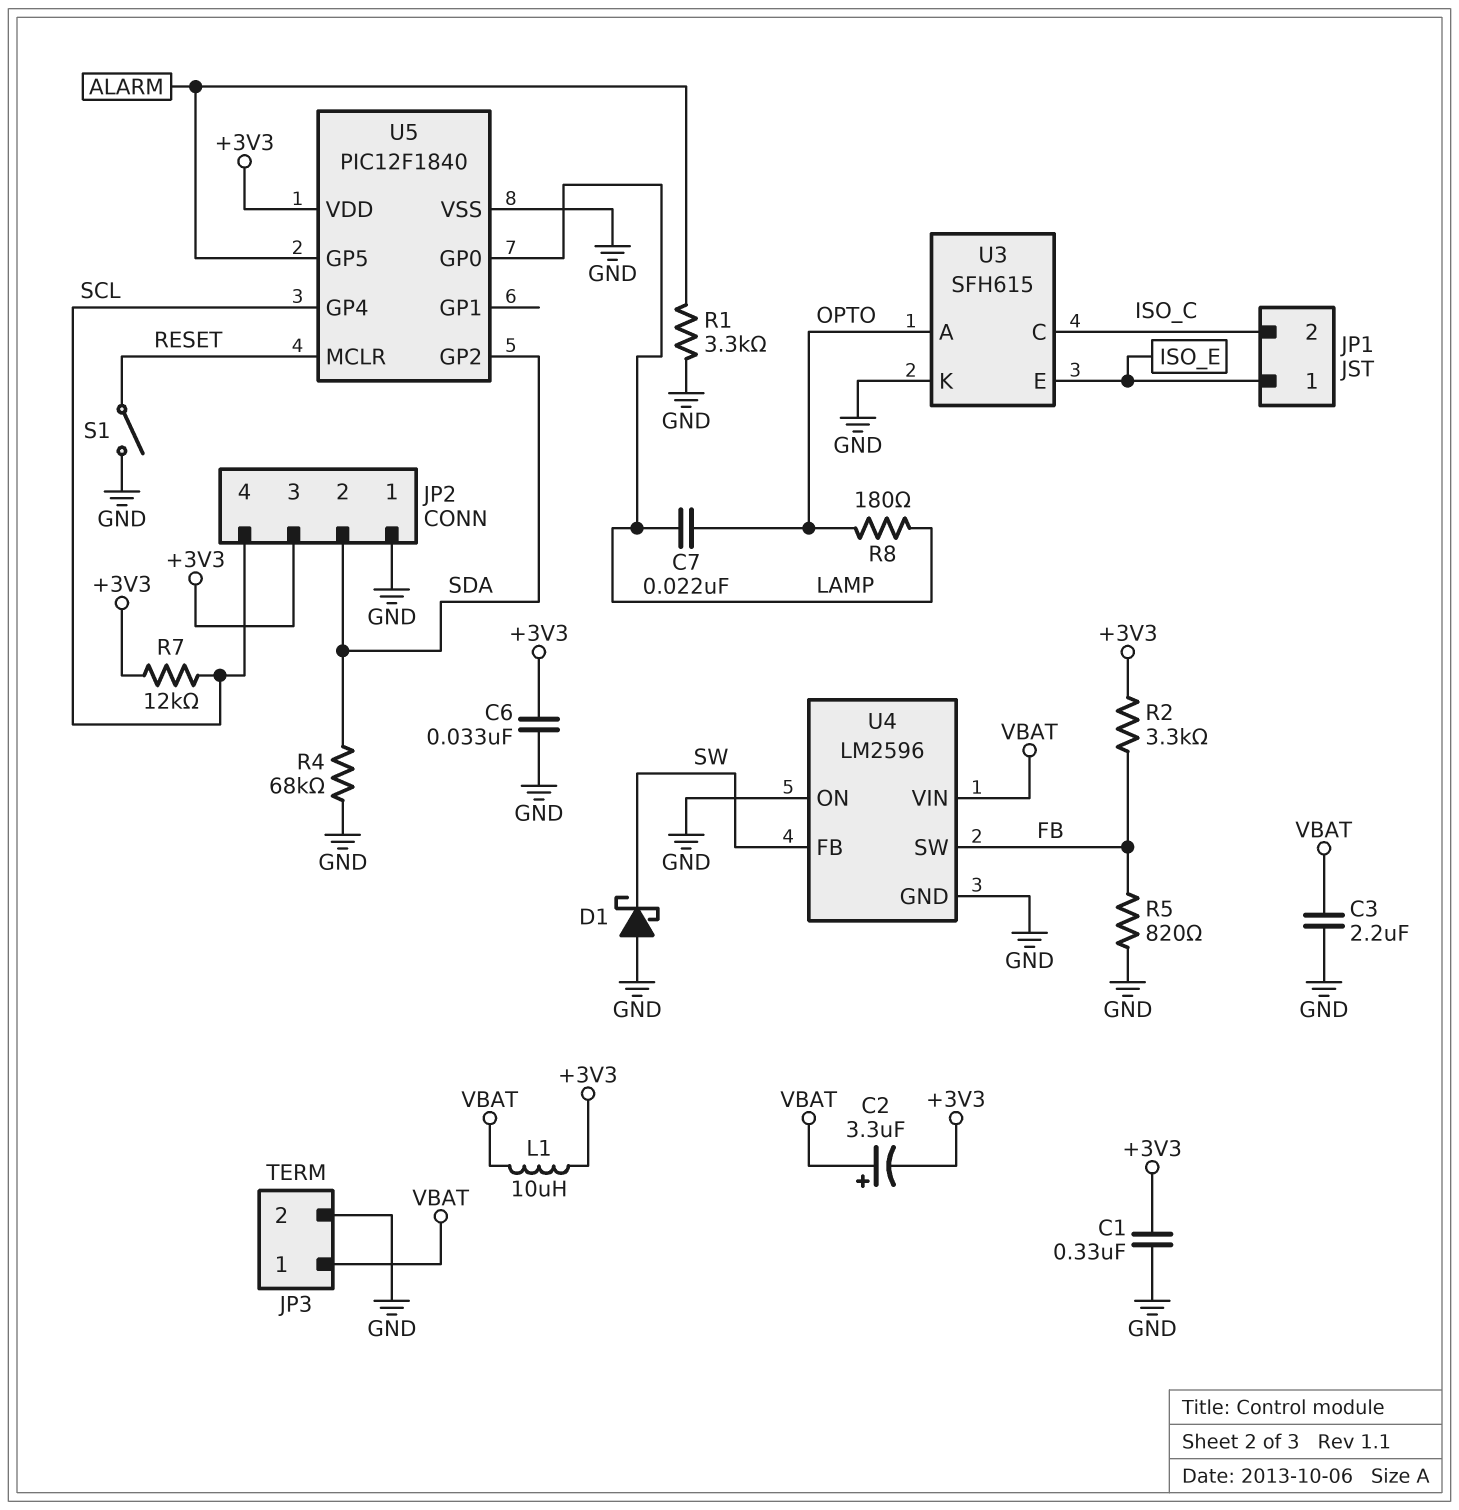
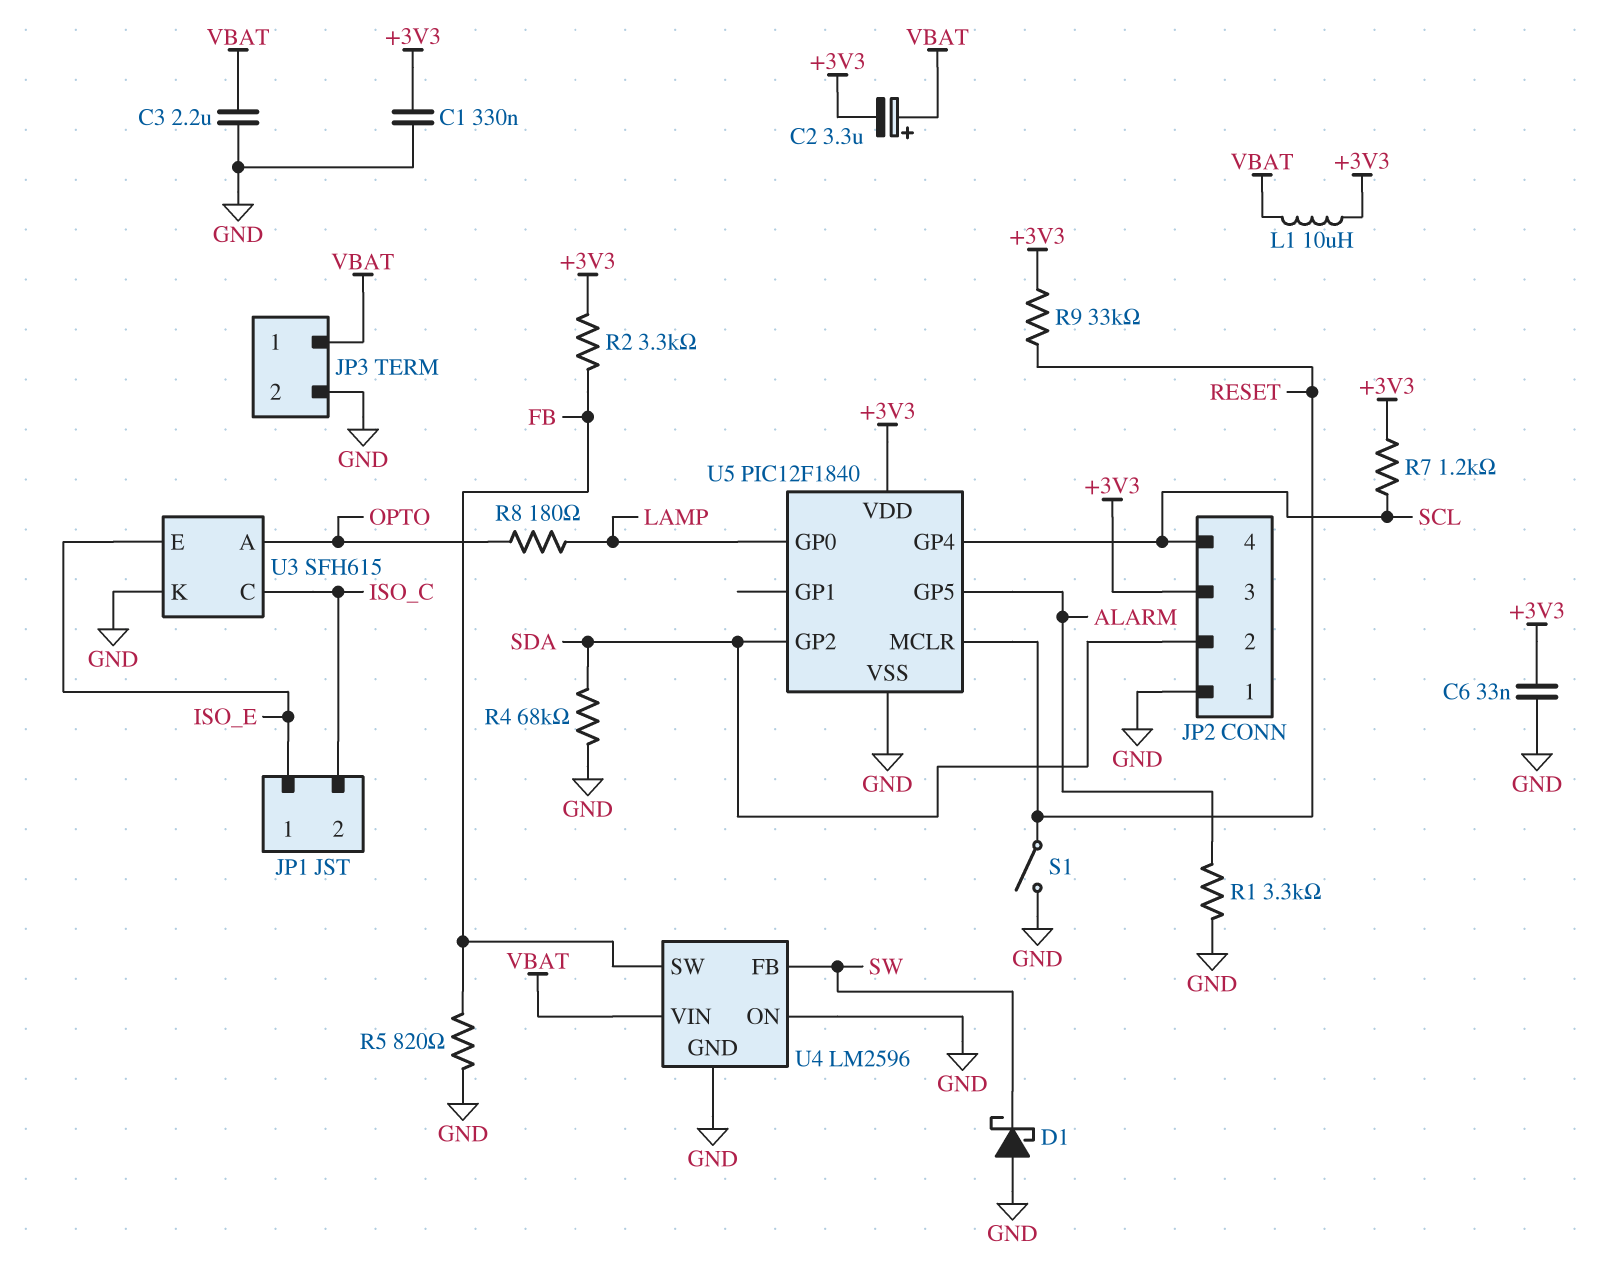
C7: 22nF (LAMP, OPTO) -> none
R7: 12k (+3V3, SCL) -> 1.2k (+3V3, SCL)
R9: none -> 33k (+3V3, RESET)

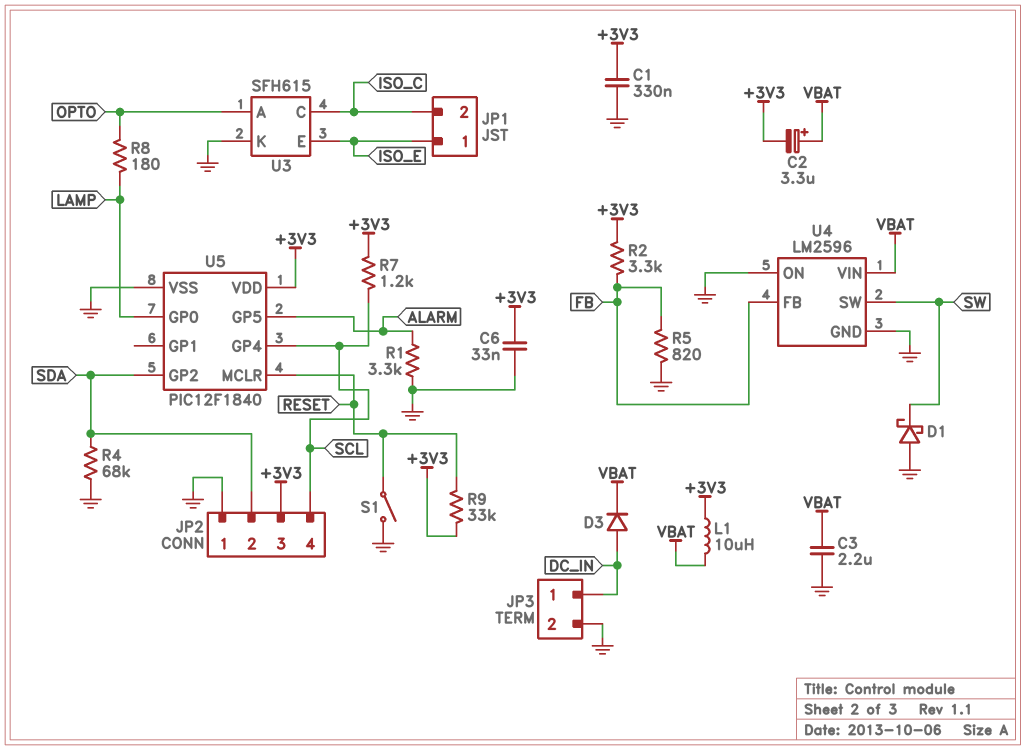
D3: none -> diode (A DC_IN, K VBAT)
JP3 pin 1: VBAT -> DC_IN
U4 pin FB: SW -> FB
U4 pin SW: FB -> SW

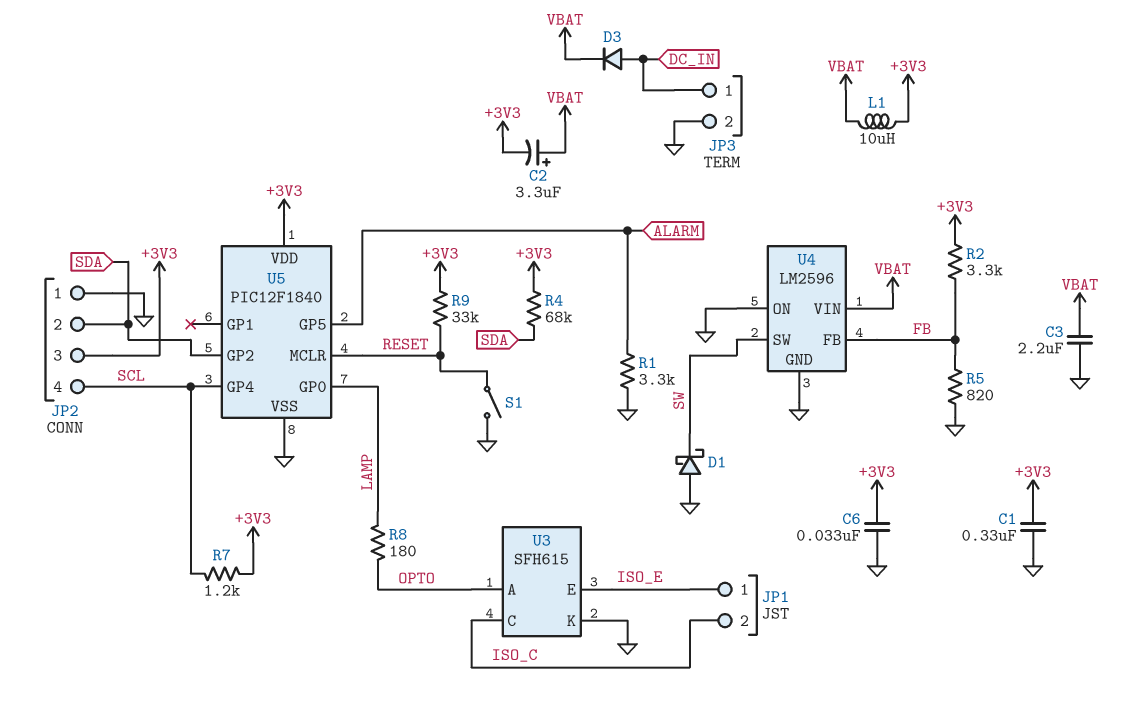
R4: 68k (GND, SDA) -> 68k (+3V3, SDA)

